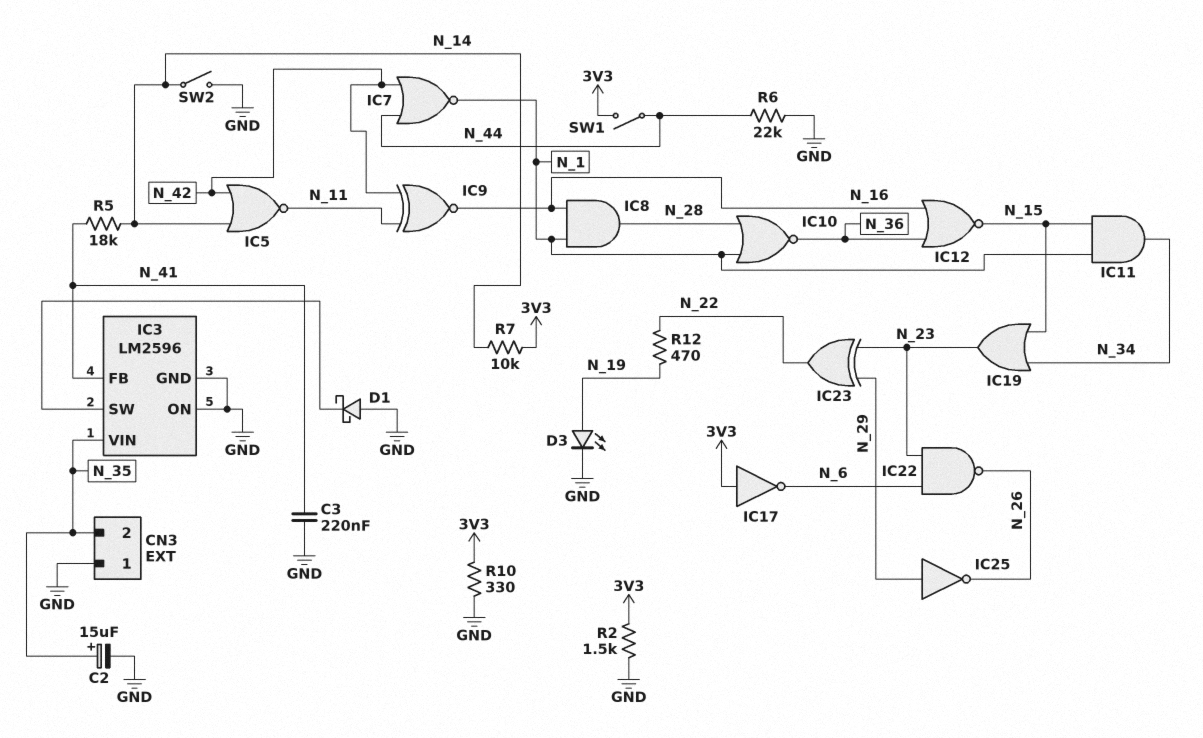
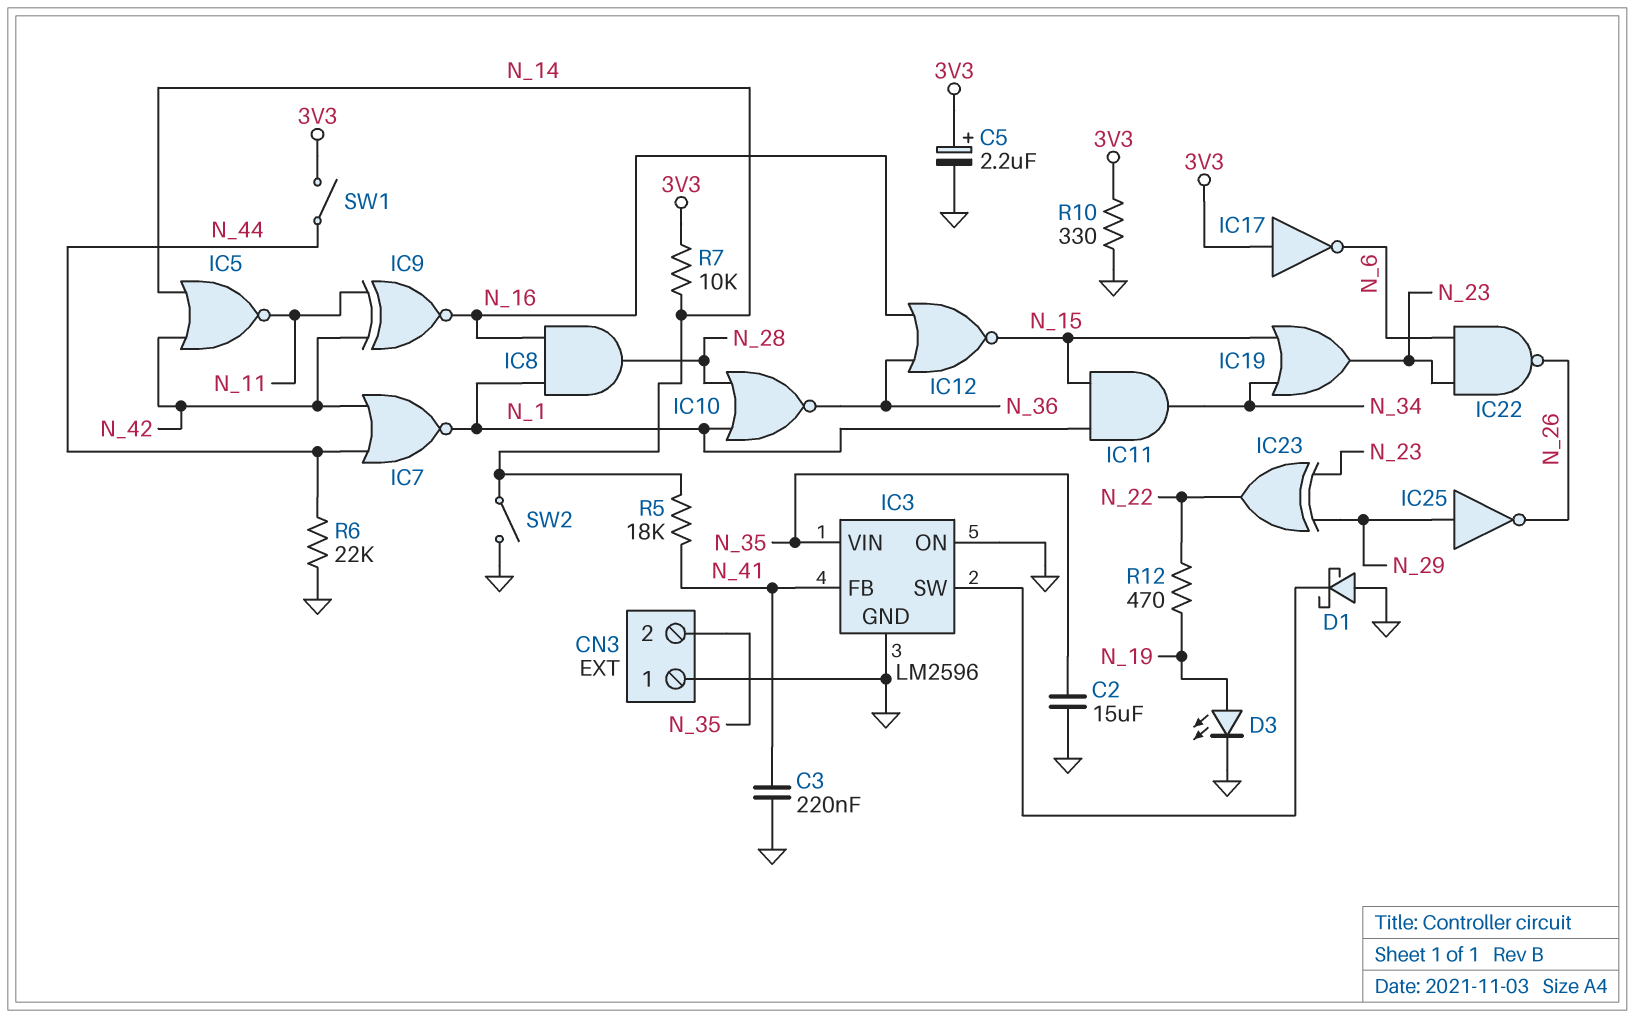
C2: 15uF (plus N_35, minus GND) -> 15uF (GND, N_35)
C5: none -> 2.2uF (plus 3V3, minus GND)
R2: 1.5k (3V3, GND) -> none

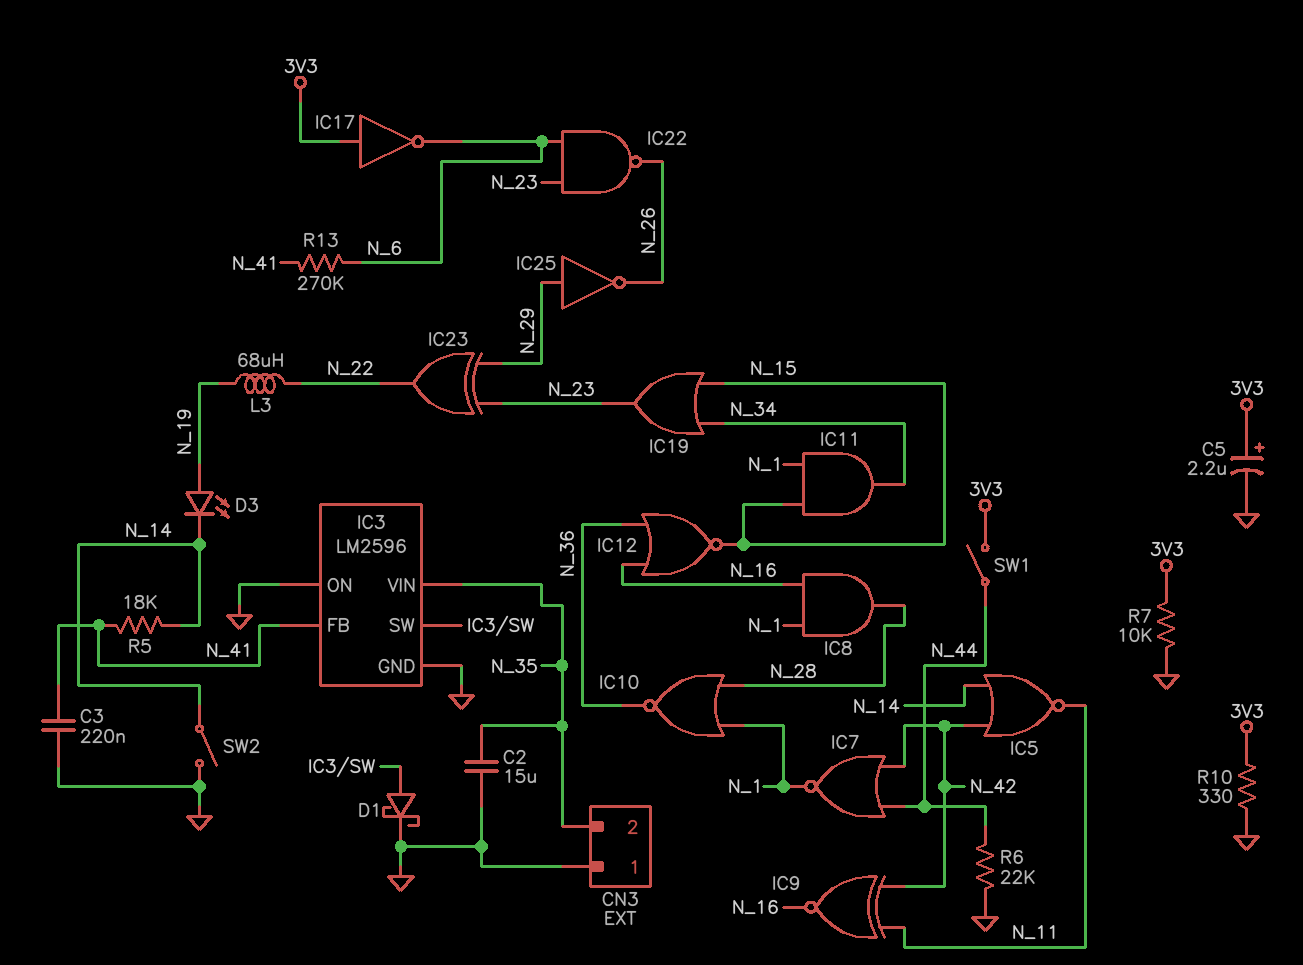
D1: schottky (A GND, K IC3/SW) -> schottky (A IC3/SW, K GND)
D3: LED (A N_19, K GND) -> LED (A N_19, K N_14)
L3: none -> 68uH (N_19, N_22)
R7: 10k (3V3, N_14) -> 10k (3V3, GND)
R12: 470 (N_19, N_22) -> none
R13: none -> 270k (N_6, N_41)

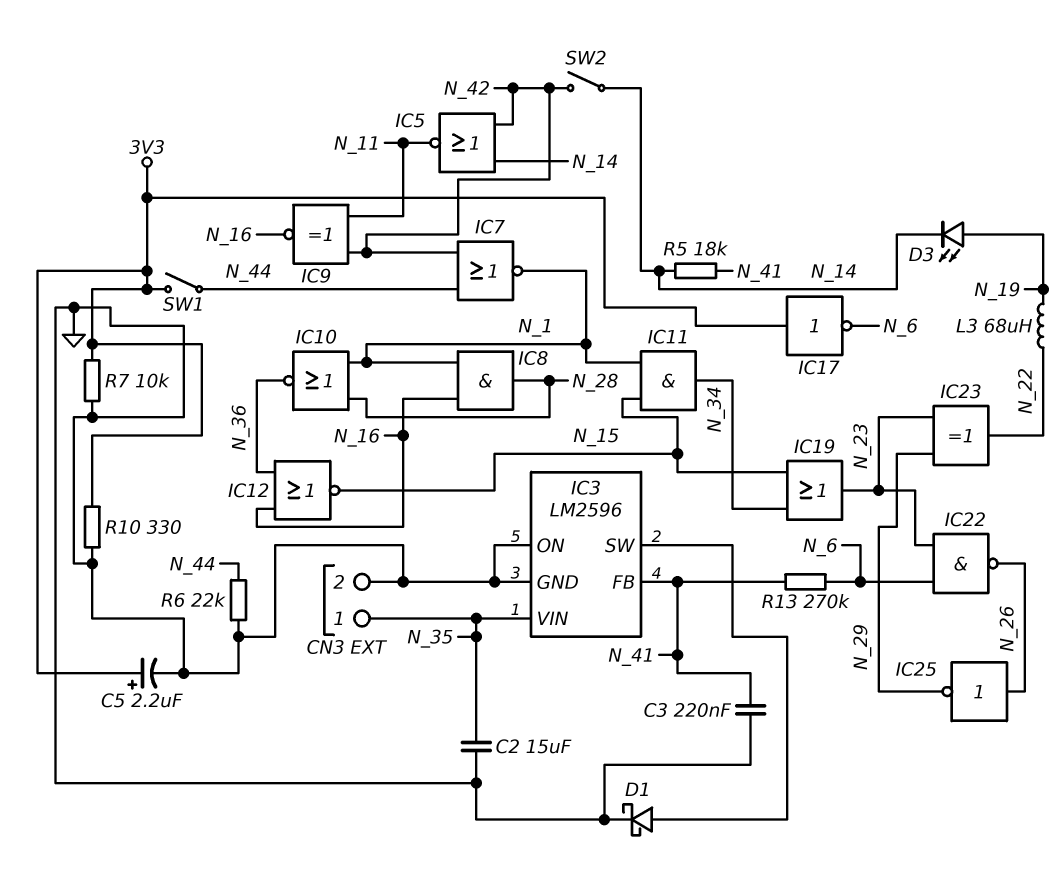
CN3 pin 1: GND -> N_35
CN3 pin 2: N_35 -> GND
IC25: NOT (in N_29, out N_26) -> NOT (in N_26, out N_29)
SW2: switch (GND, N_14) -> switch (N_14, N_42)

